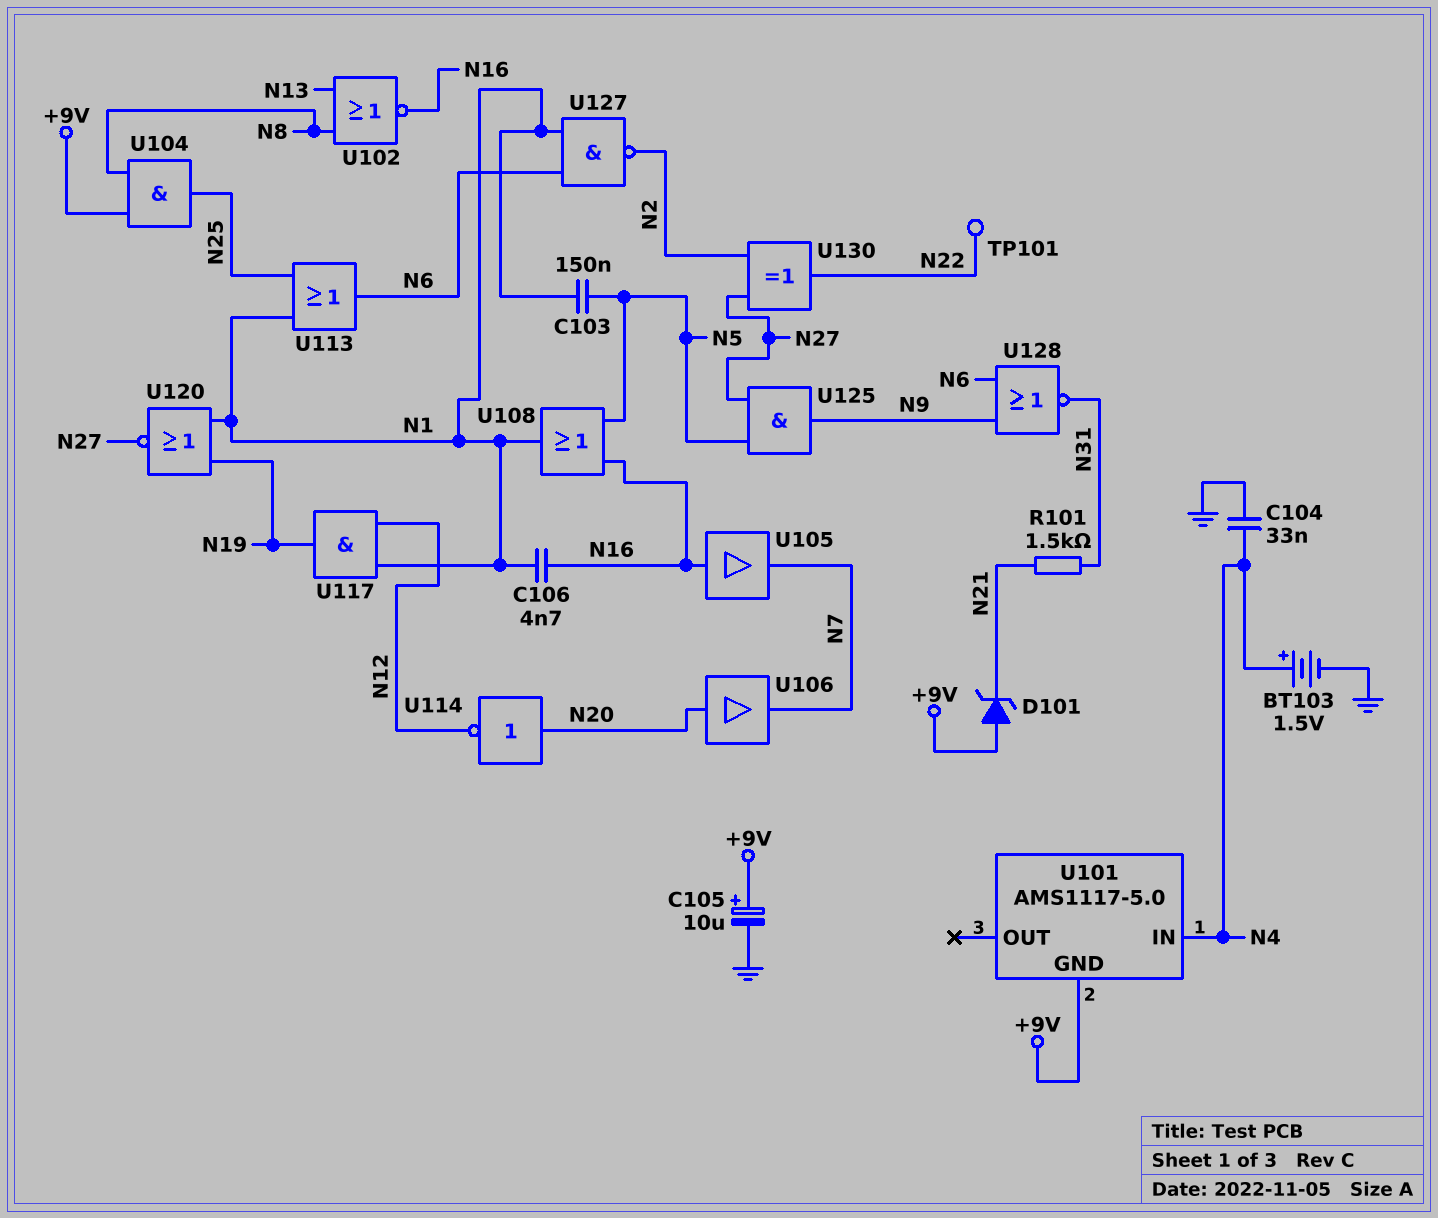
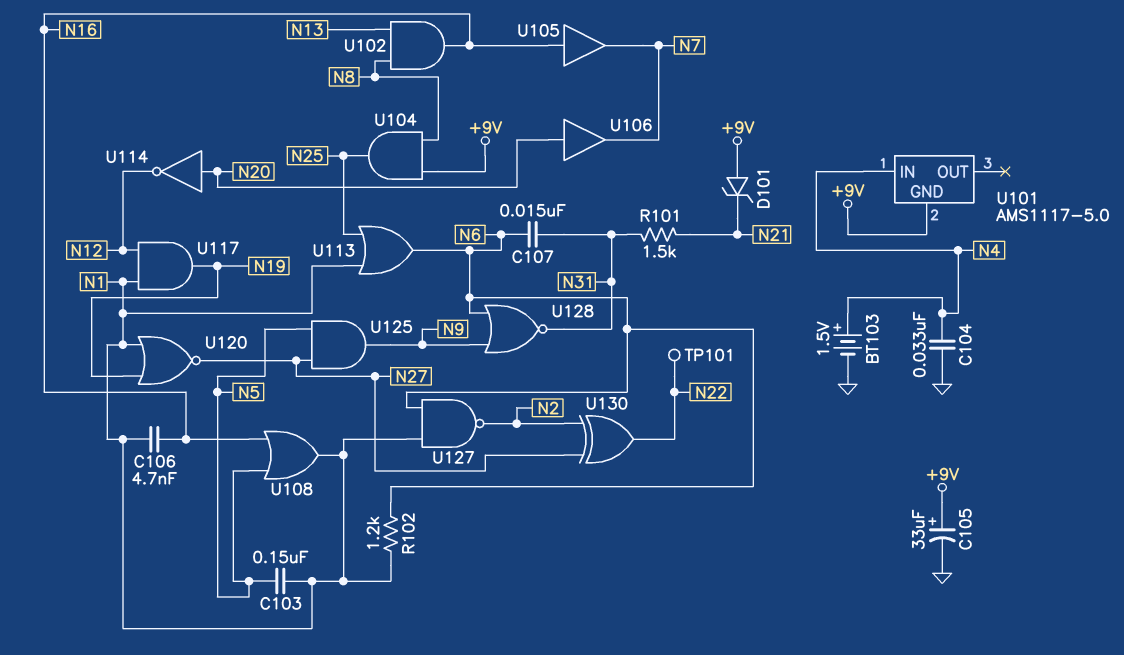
C105: 10uF (plus +9V, minus GND) -> 33uF (plus +9V, minus GND)
C107: none -> 15nF (N6, N31)
R102: none -> 1.2k (N1, N6)
U102: NOR (in N8, in N13, out N16) -> AND (in N8, in N13, out N16)

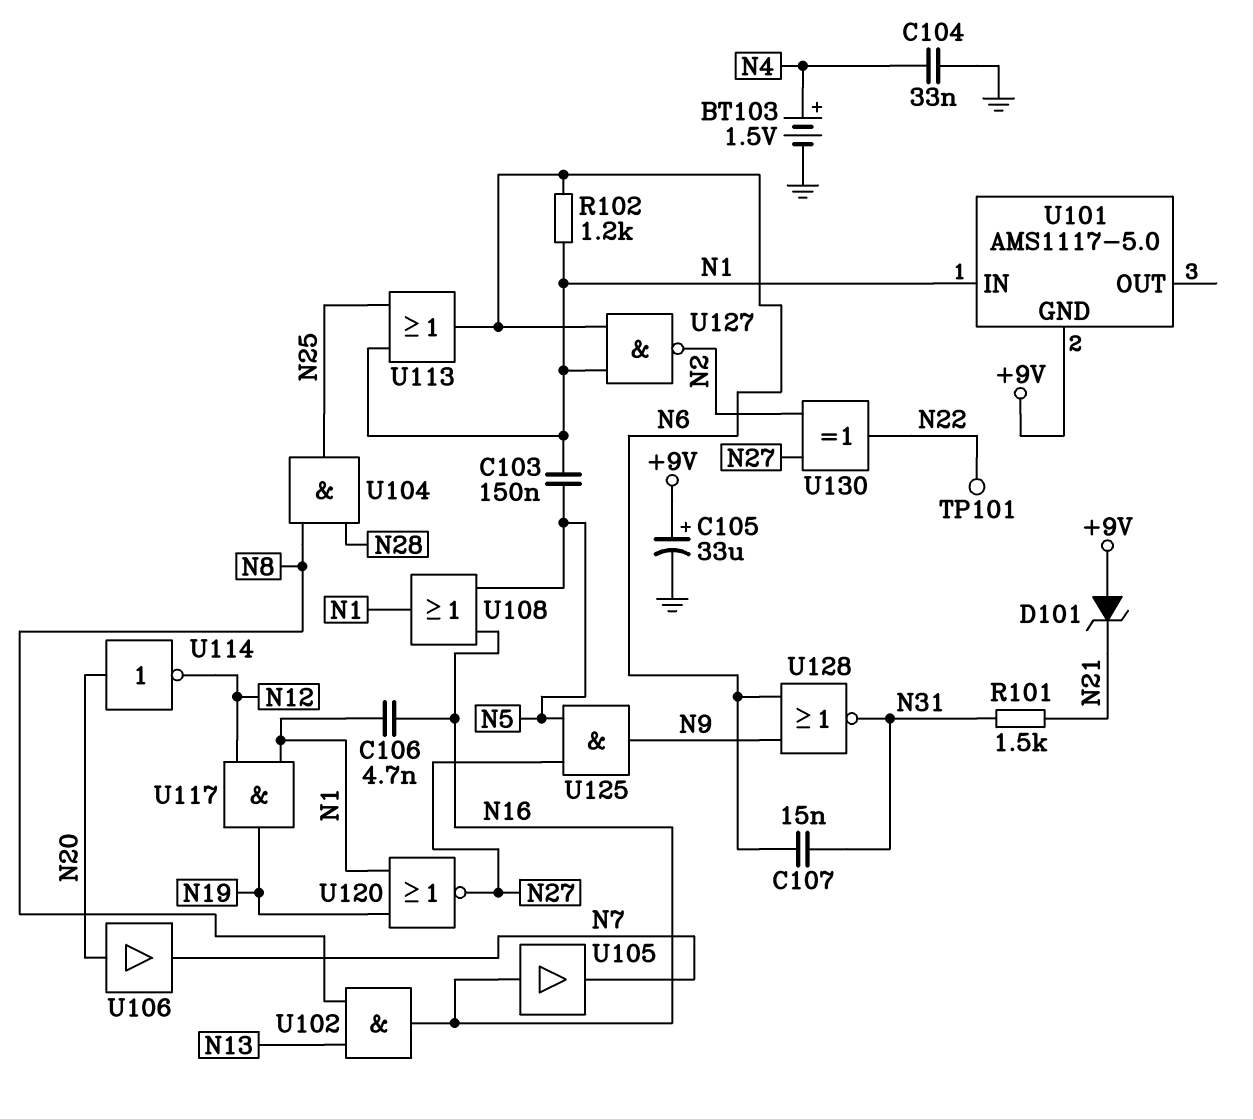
U101 pin IN: N4 -> N1
U104: AND (in +9V, in N8, out N25) -> AND (in N8, in N28, out N25)

